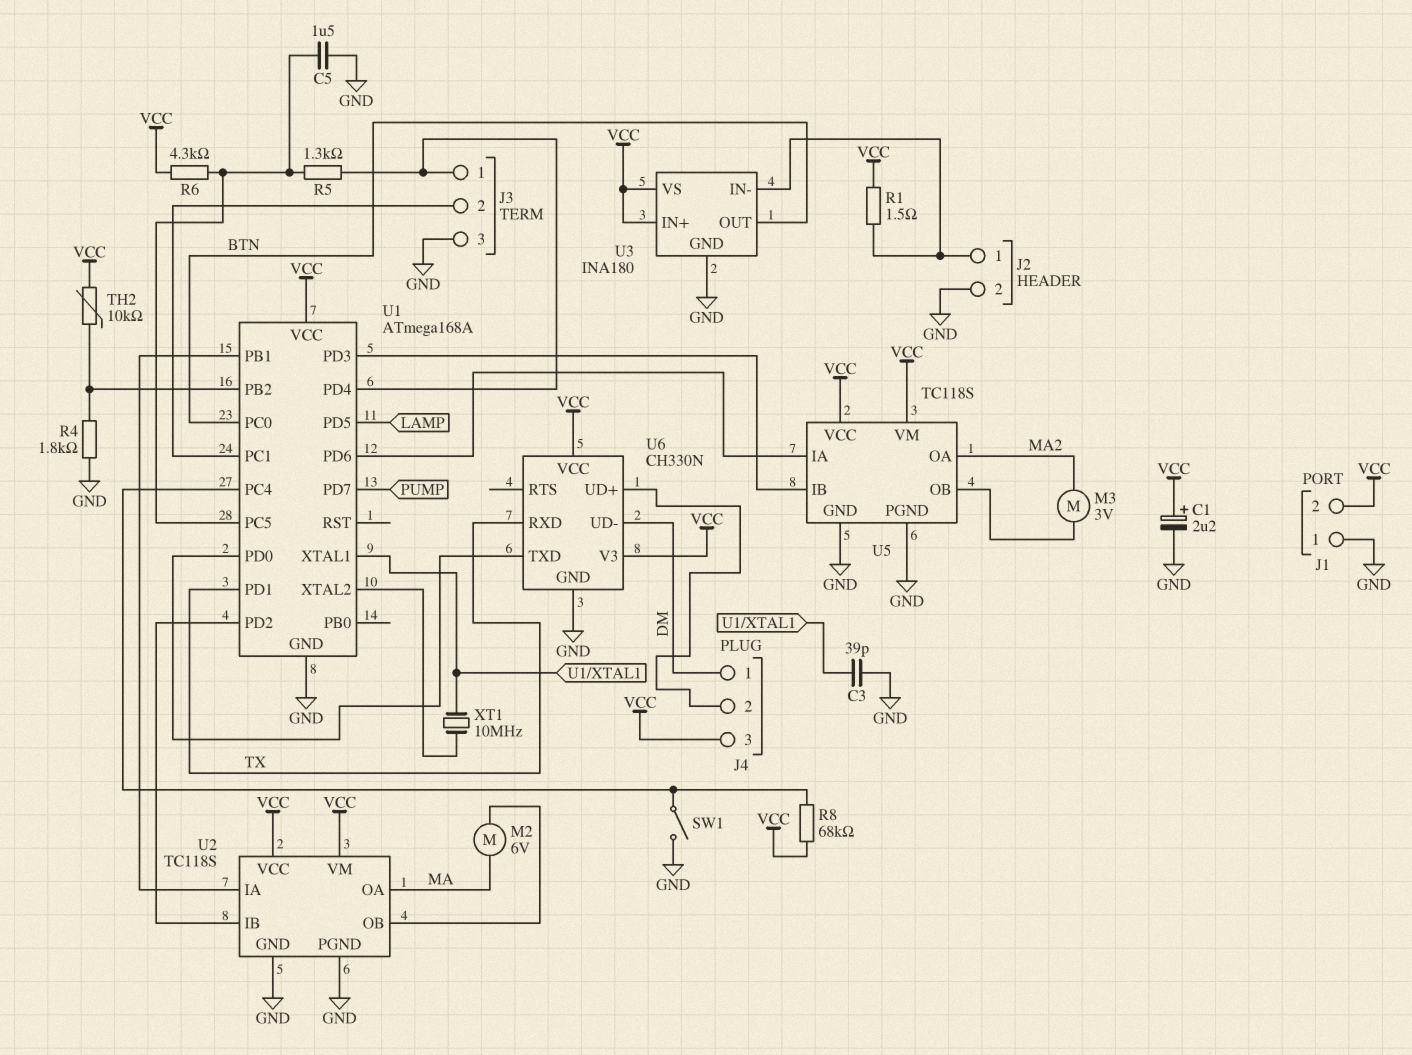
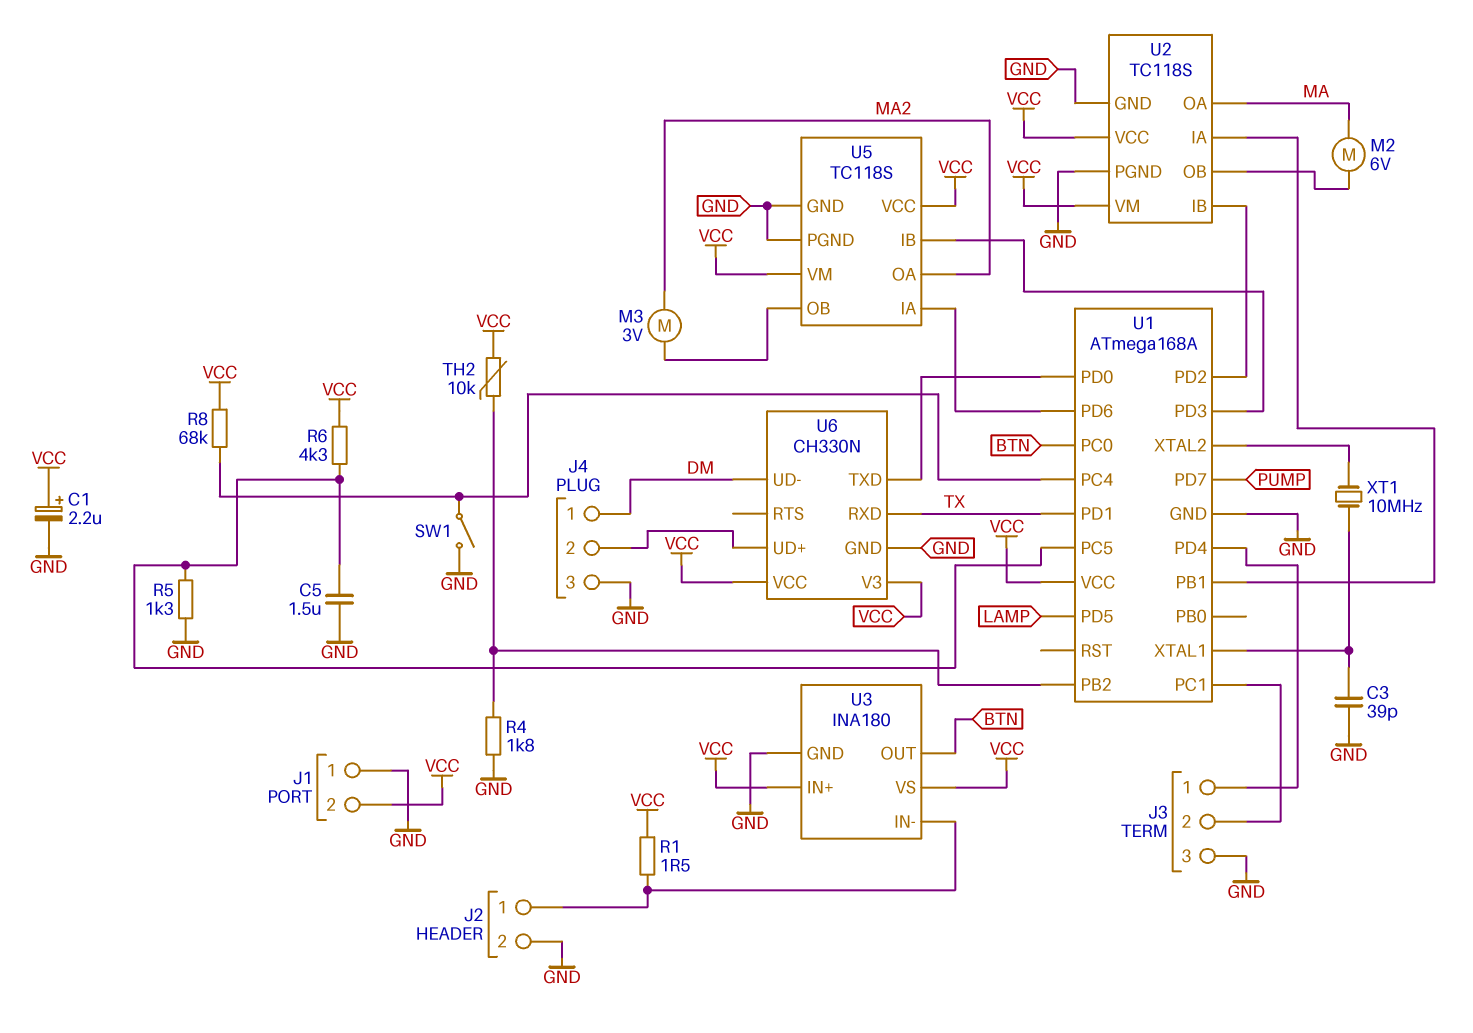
J4 pin 3: VCC -> GND
R5: 1.3k (J3/1, U1/PC5) -> 1.3k (GND, U1/PC5)

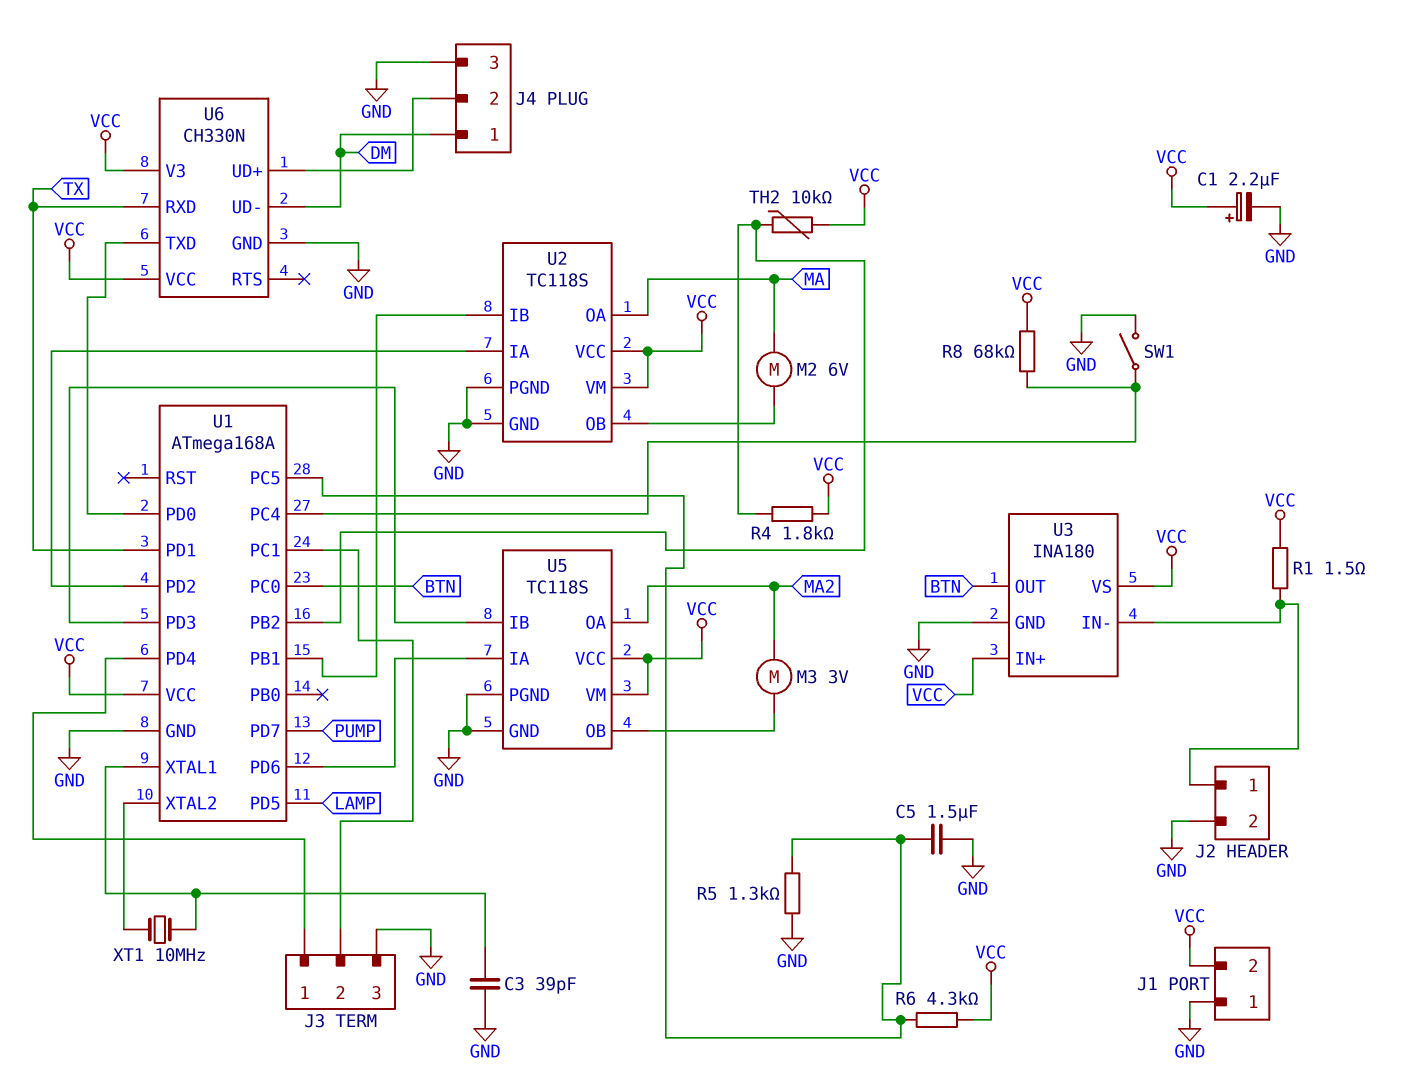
R4: 1.8k (GND, U1/PB2) -> 1.8k (U1/PB2, VCC)
U2 pin IA: U1/PB1 -> U1/PD2
U2 pin IB: U1/PD2 -> U1/PB1

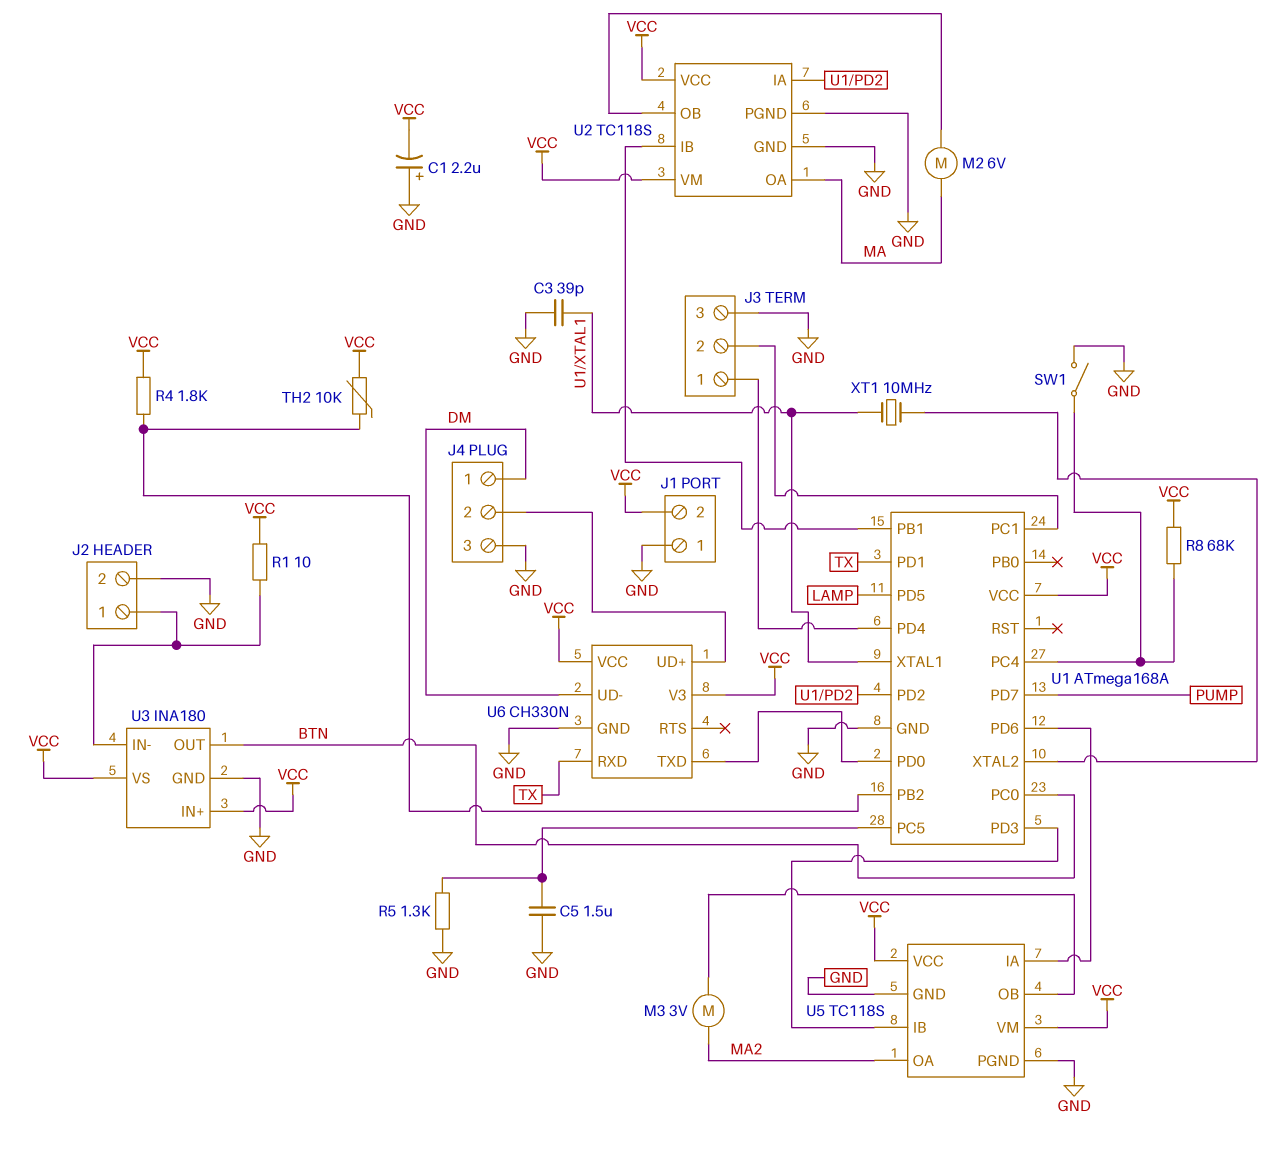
C1: 2.2uF (plus VCC, minus GND) -> 2.2uF (plus GND, minus VCC)
R1: 1.5 (J2/1, VCC) -> 10 (J2/1, VCC)
R6: 4.3k (U1/PC5, VCC) -> none

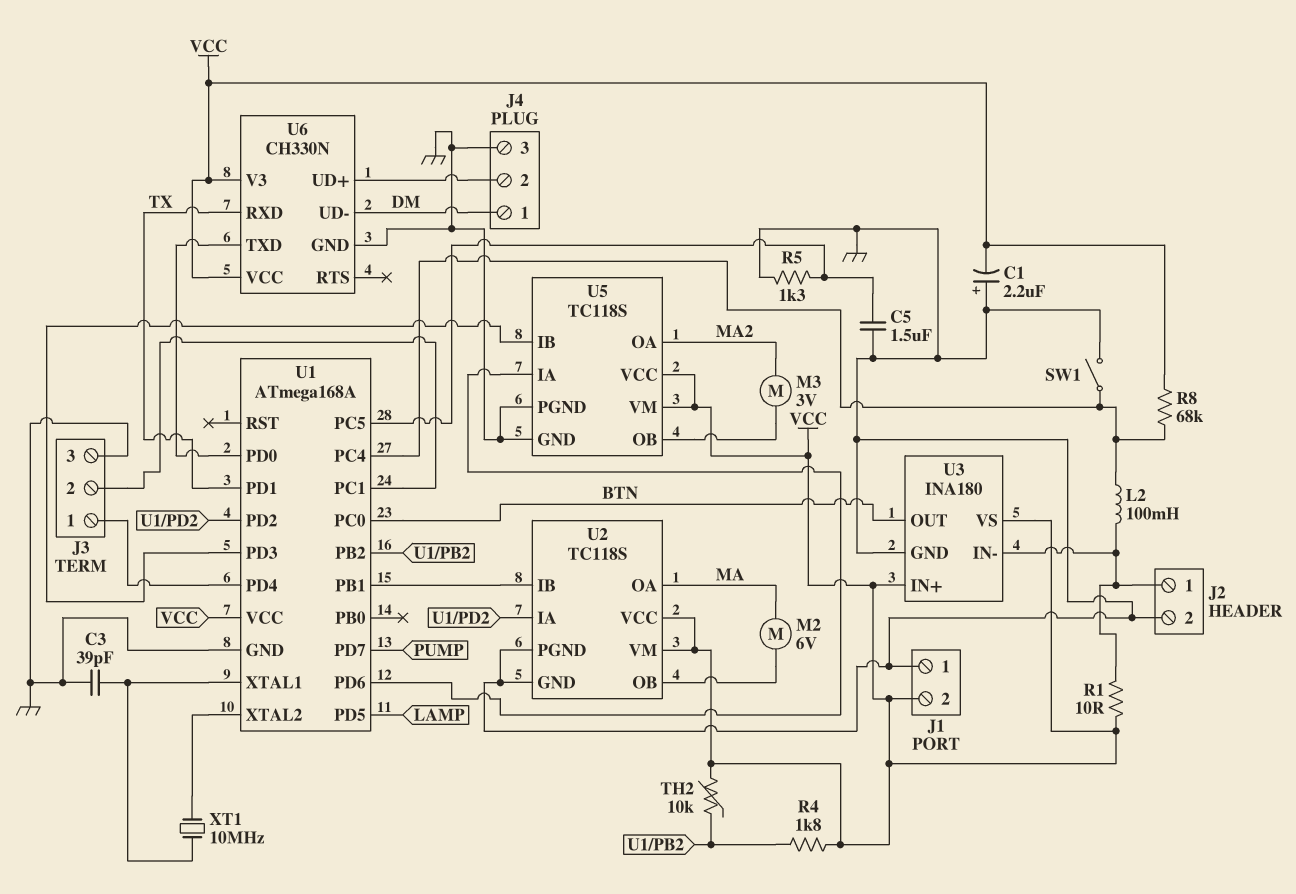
L2: none -> 100mH (J2/1, U1/PC4)

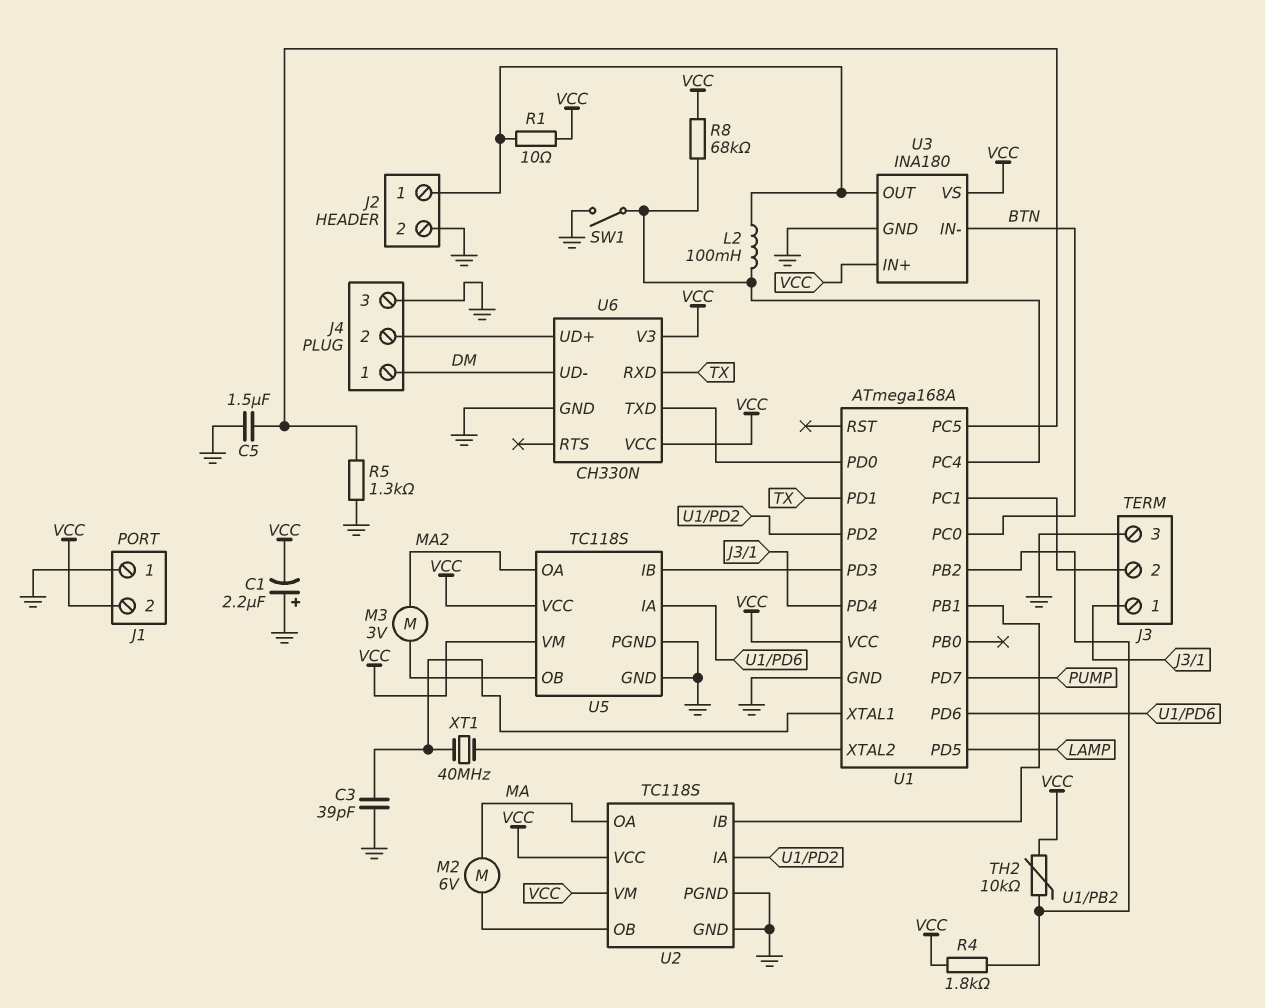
U3 pin IN-: J2/1 -> BTN
U3 pin OUT: BTN -> J2/1
XT1: 10MHz (U1/XTAL1, U1/XTAL2) -> 40MHz (U1/XTAL1, U1/XTAL2)

